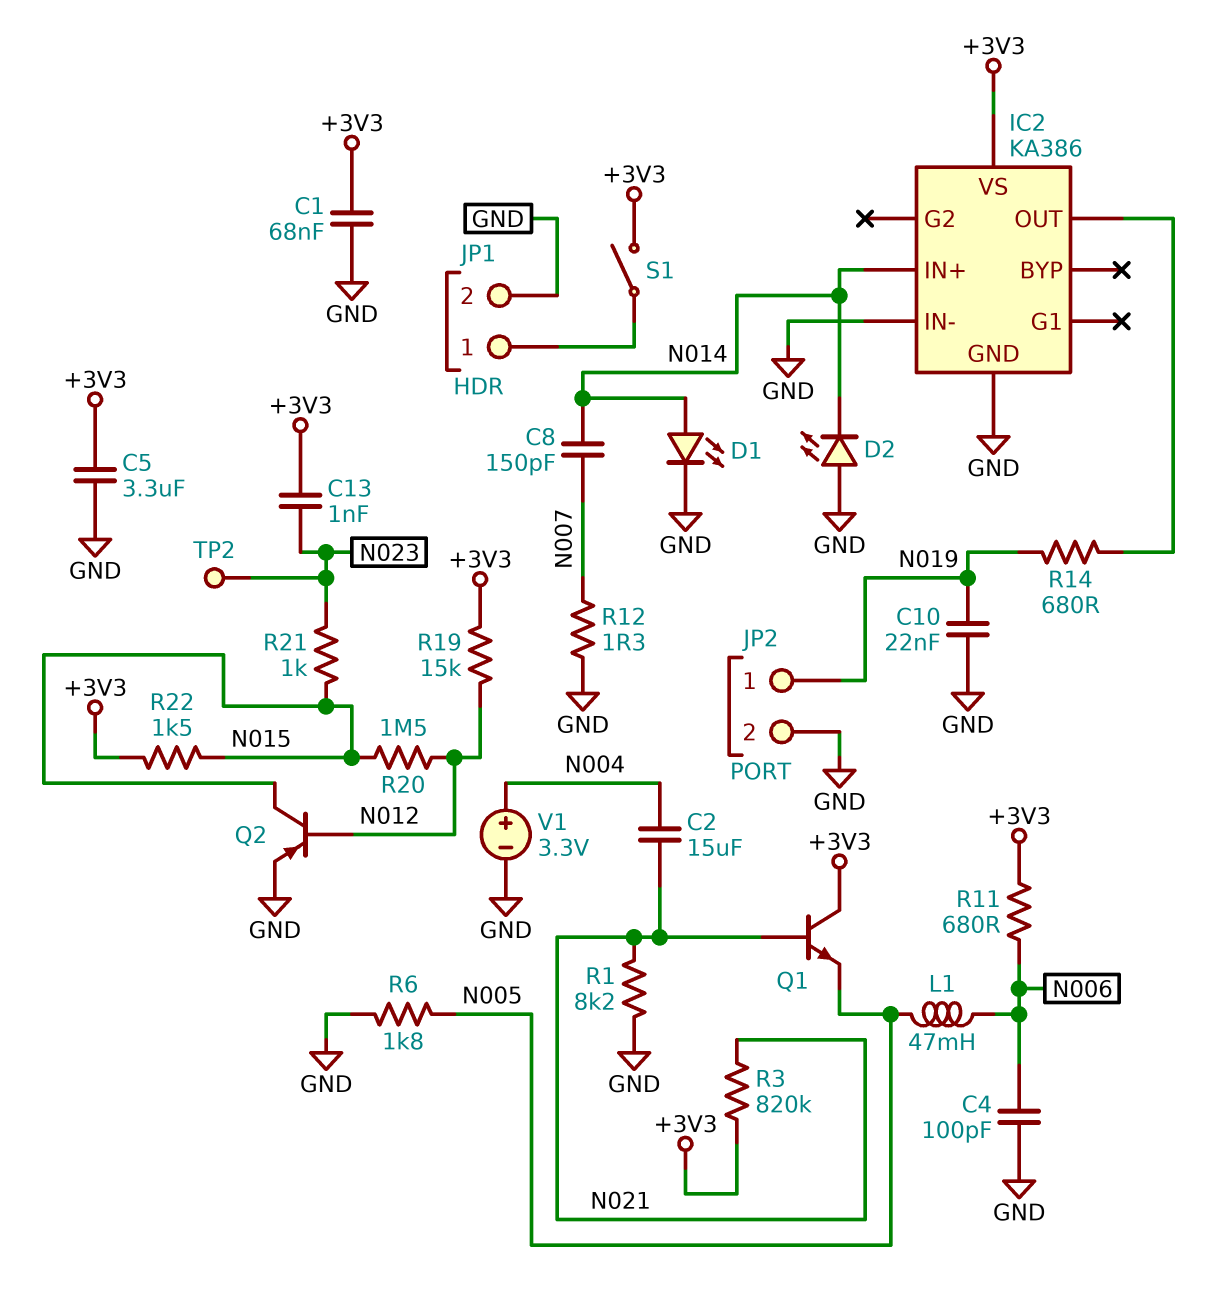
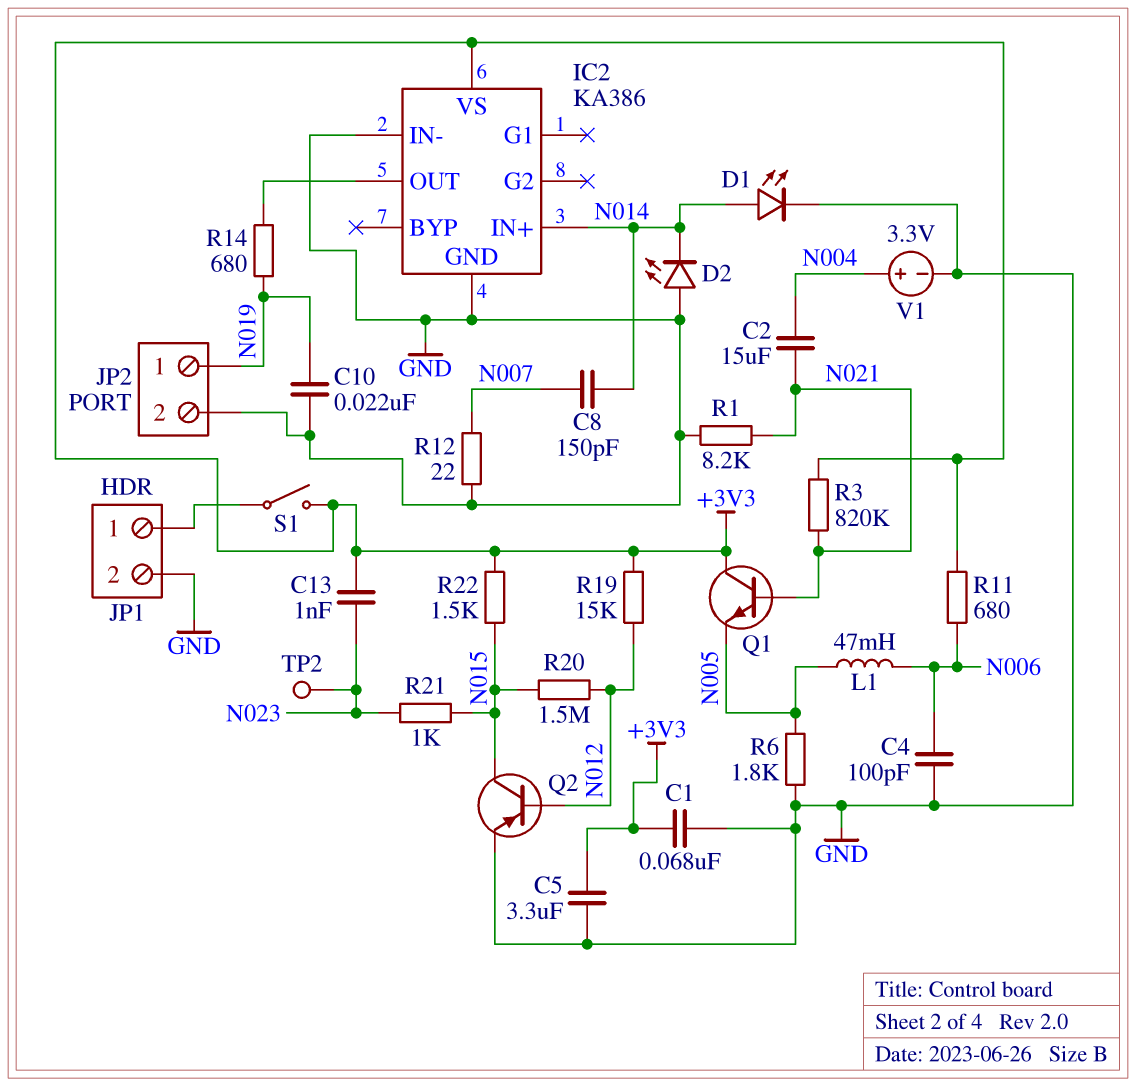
R12: 1.3 (GND, N007) -> 22 (GND, N007)

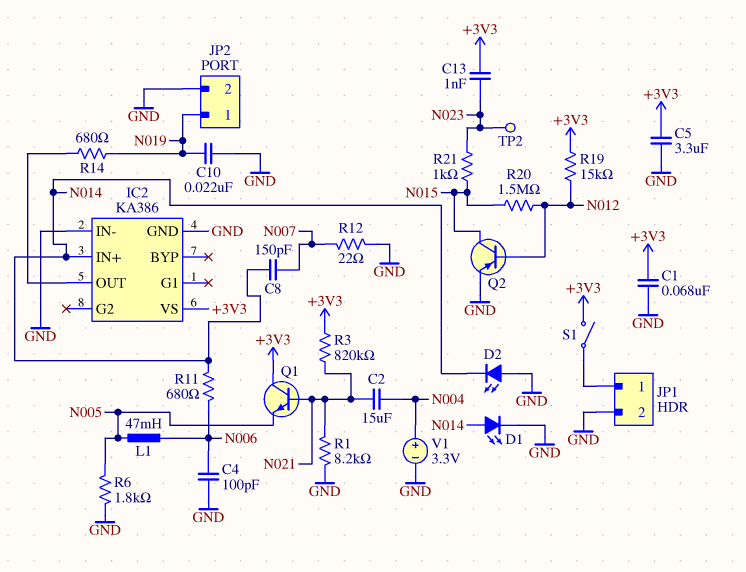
R11: 680 (+3V3, N006) -> 680 (N006, N014)
R22: 1.5k (+3V3, N015) -> none

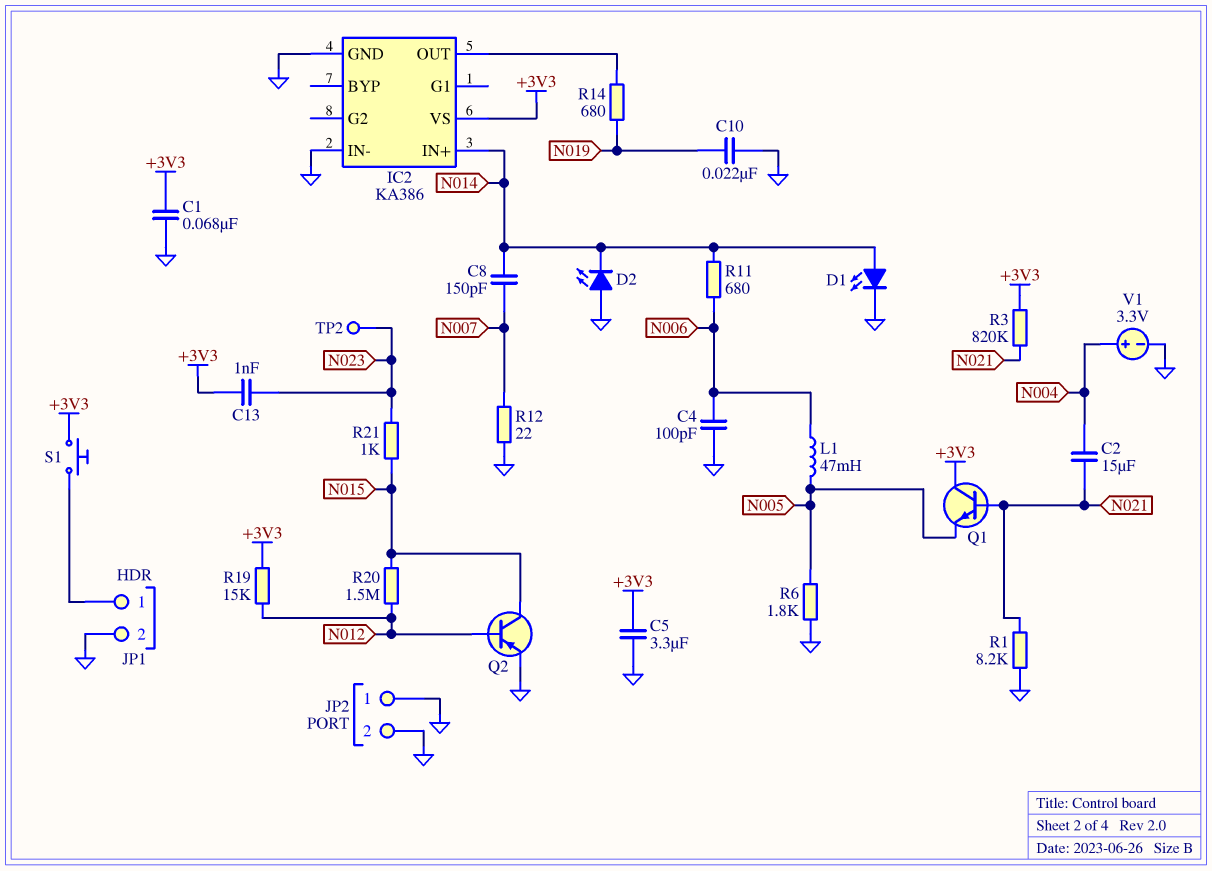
JP2 pin 1: N019 -> GND
S1: switch (+3V3, JP1/1) -> button (+3V3, JP1/1)

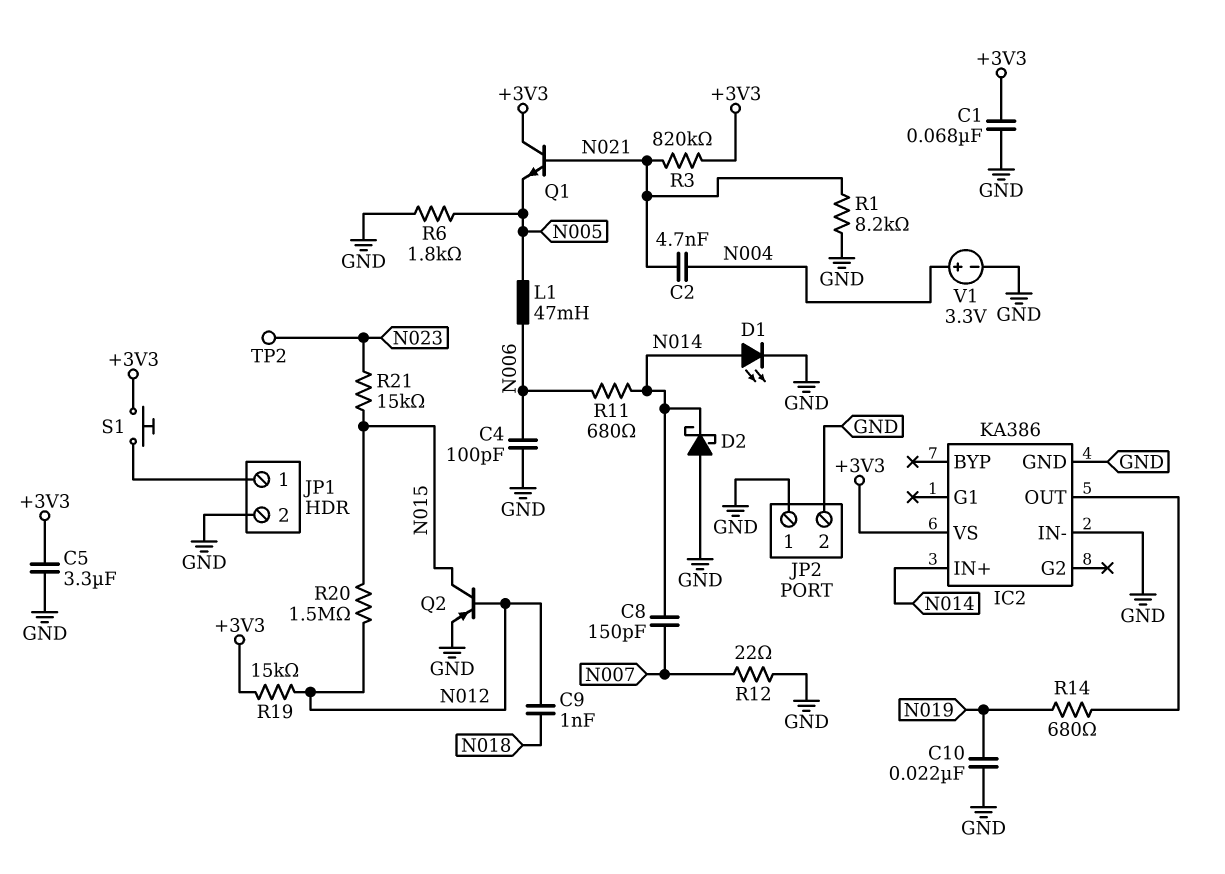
C2: 15uF (N004, N021) -> 4.7nF (N004, N021)
C9: none -> 1nF (N012, N018)
C13: 1nF (+3V3, N023) -> none
D2: LED (A GND, K N014) -> schottky (A GND, K N014)
R21: 1k (N015, N023) -> 15k (N015, N023)

